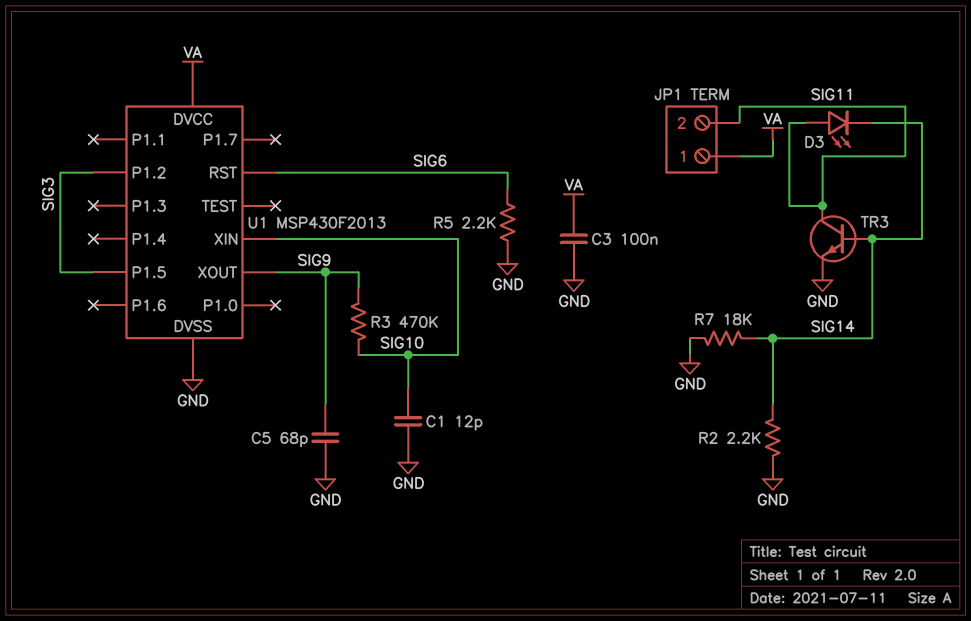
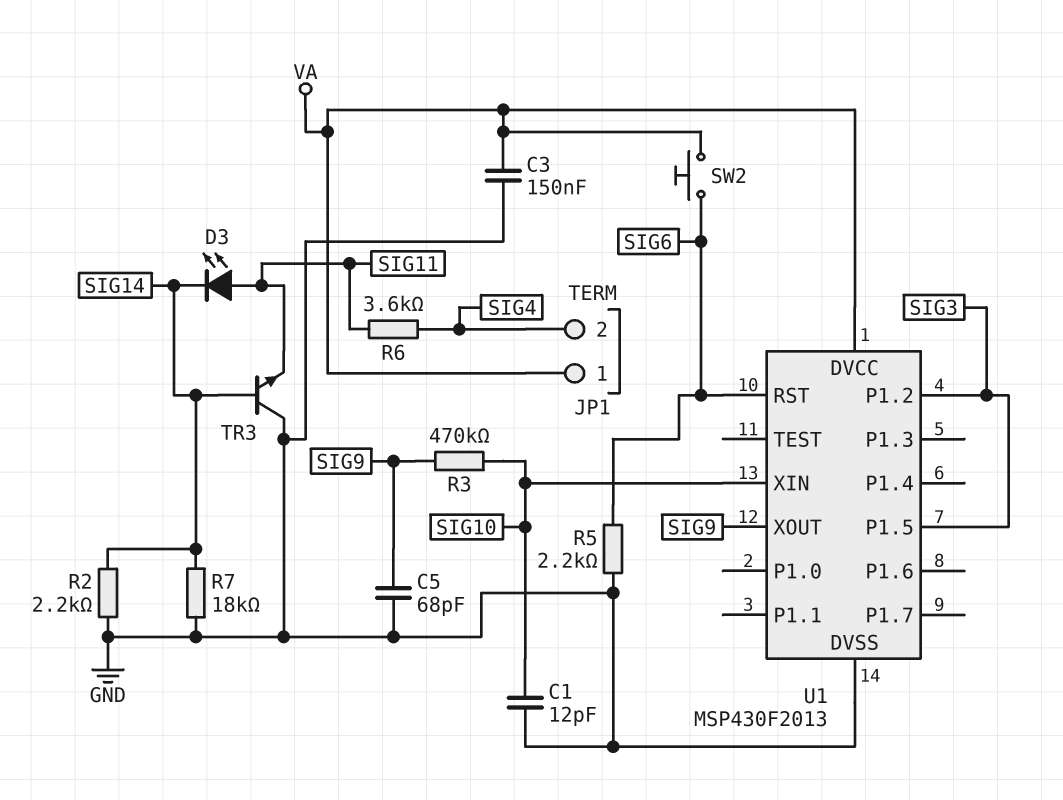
C3: 100nF (GND, VA) -> 150nF (GND, VA)
JP1 pin 2: SIG11 -> SIG4
R6: none -> 3.6k (SIG4, SIG11)
SW2: none -> button (SIG6, VA)
TR3: NPN (B SIG14, C SIG11, E GND) -> NPN (B SIG14, C GND, E SIG11)

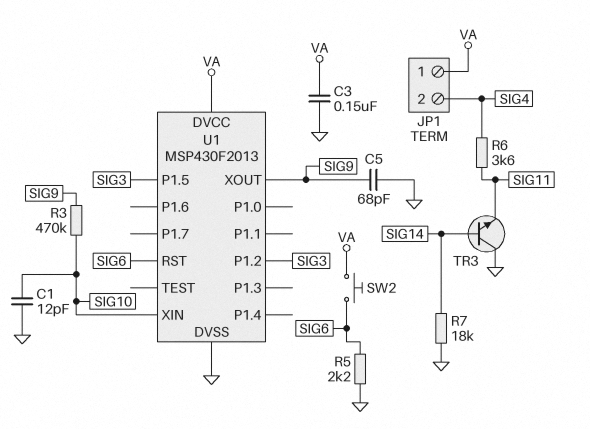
D3: LED (A SIG11, K SIG14) -> none
R2: 2.2k (GND, SIG14) -> none

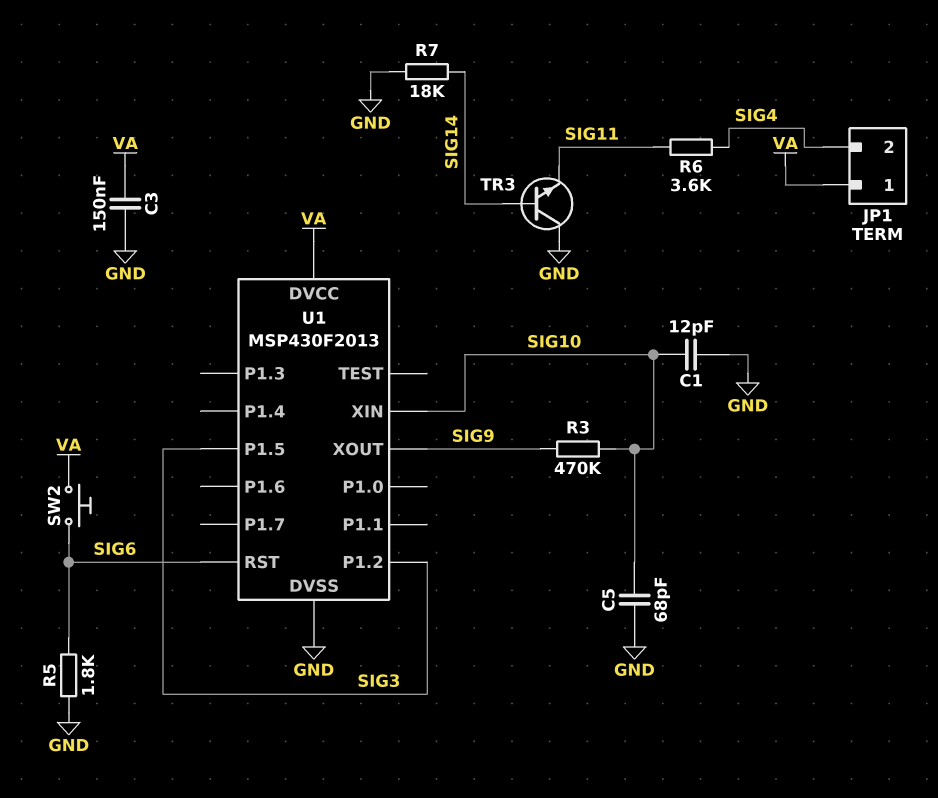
C5: 68pF (GND, SIG9) -> 68pF (GND, SIG10)
R5: 2.2k (GND, SIG6) -> 1.8k (GND, SIG6)

